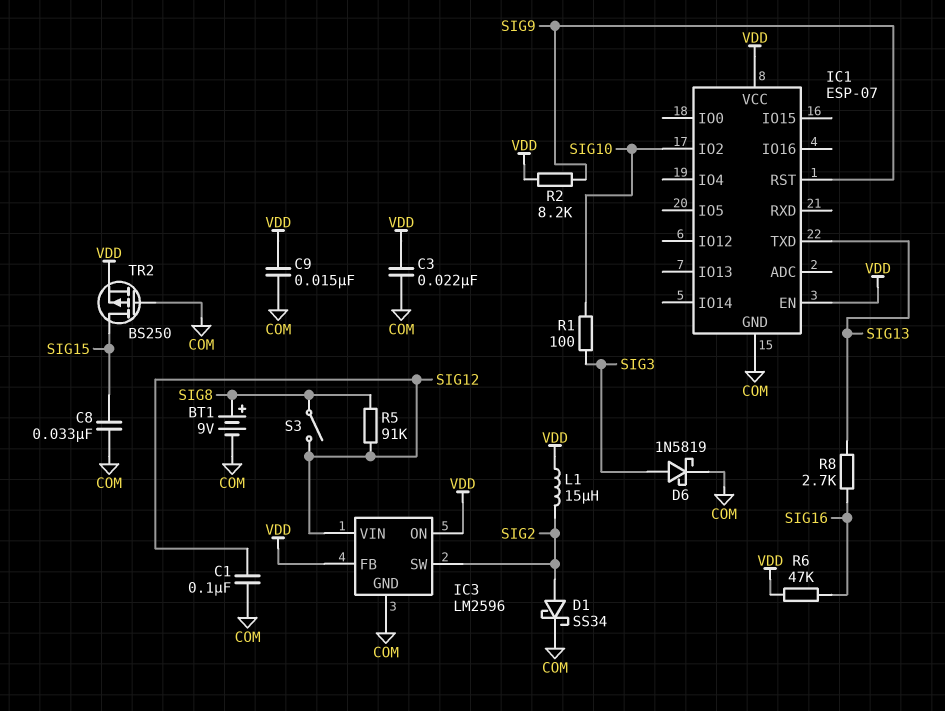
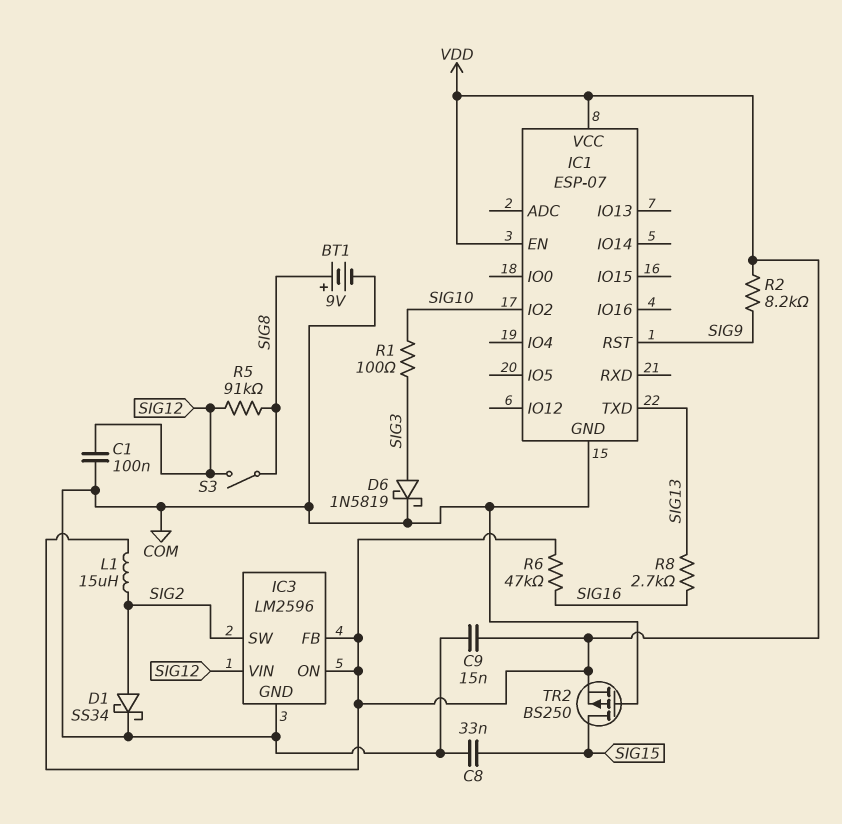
C3: 22nF (COM, VDD) -> none

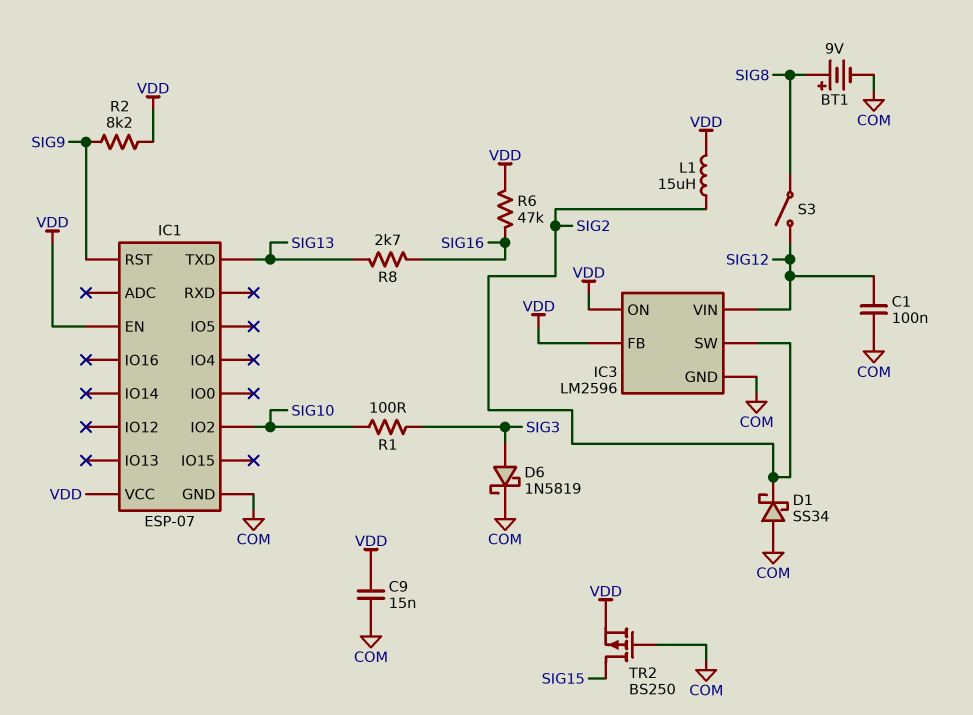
C8: 33nF (COM, SIG15) -> none
D1: schottky SS34 (A SIG2, K COM) -> schottky SS34 (A COM, K SIG2)
R5: 91k (SIG8, SIG12) -> none

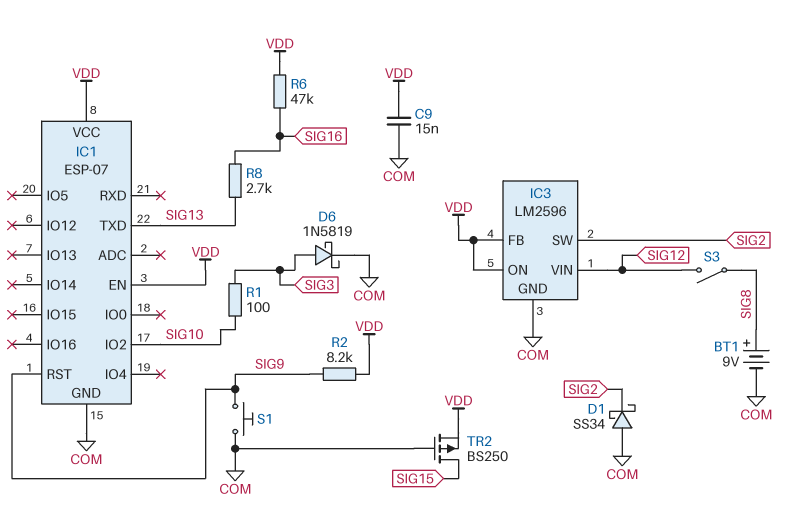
C1: 100nF (COM, SIG12) -> none
L1: 15uH (SIG2, VDD) -> none
S1: none -> button (COM, SIG9)

